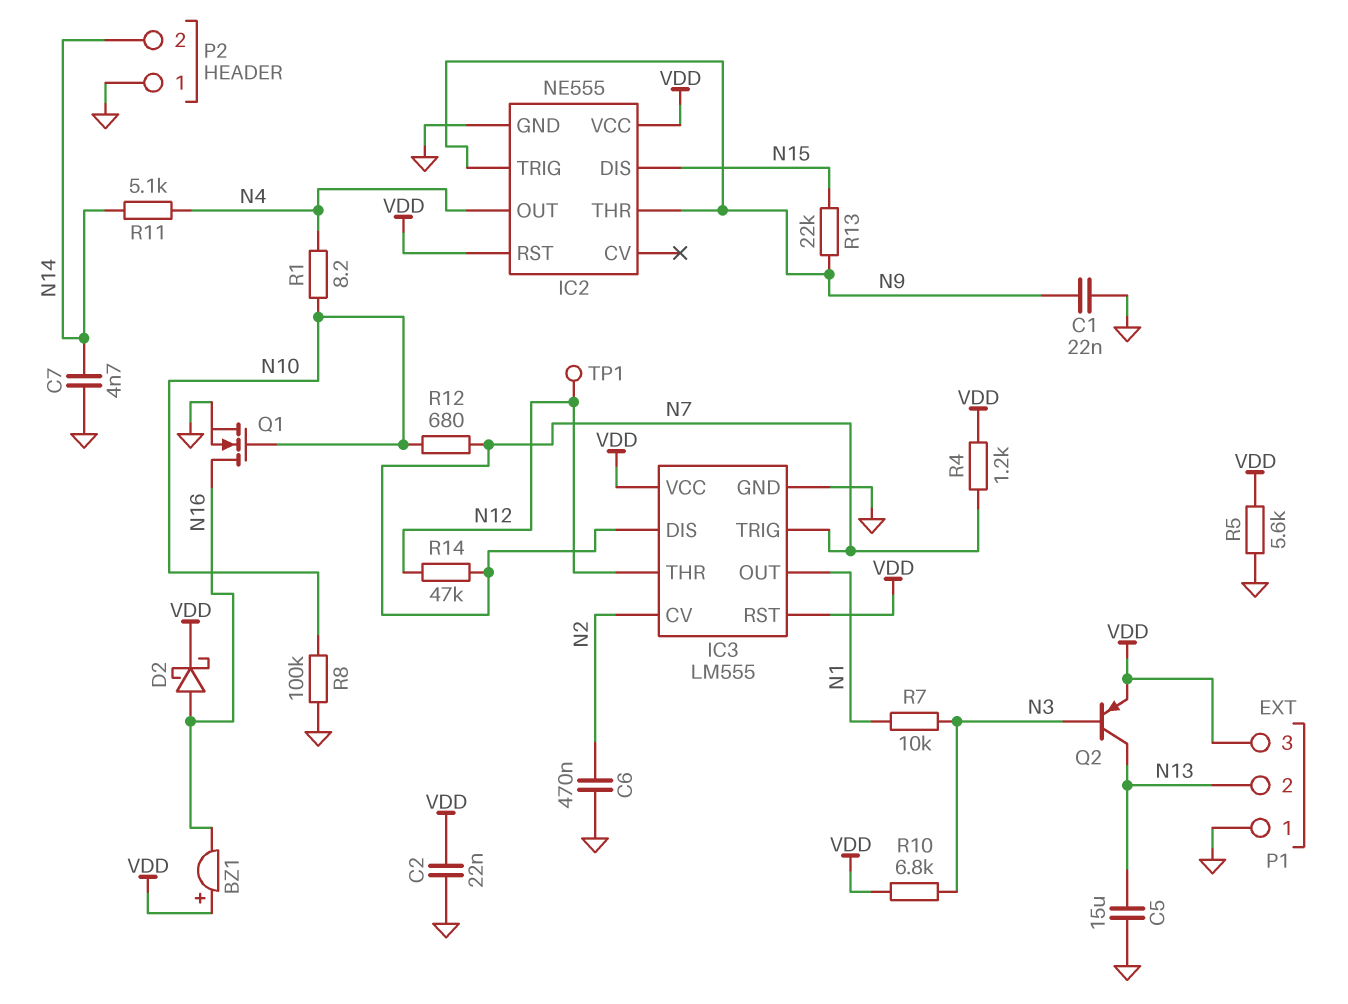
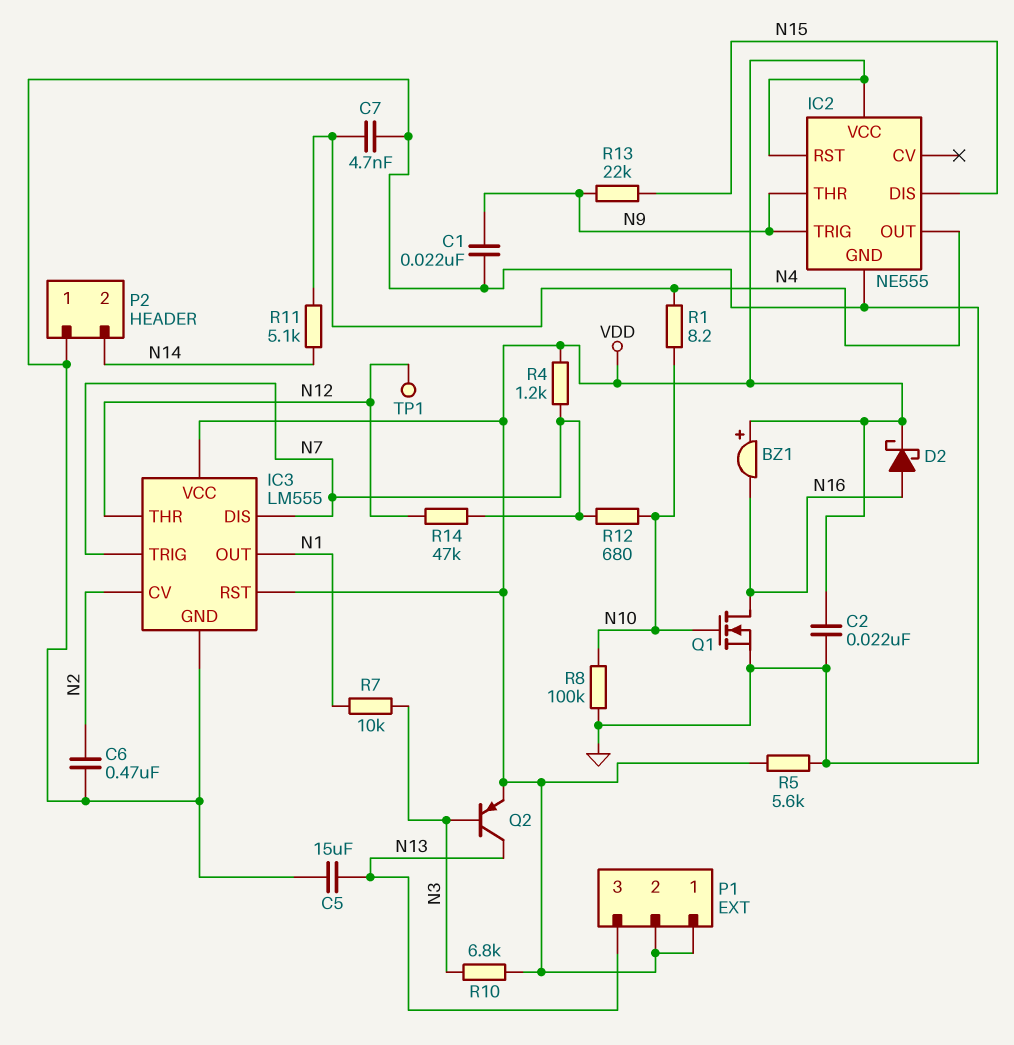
C7: 4.7nF (GND, N14) -> 4.7nF (GND, N4)
P1 pin 1: GND -> VDD
P1 pin 2: N13 -> VDD
P1 pin 3: VDD -> N13

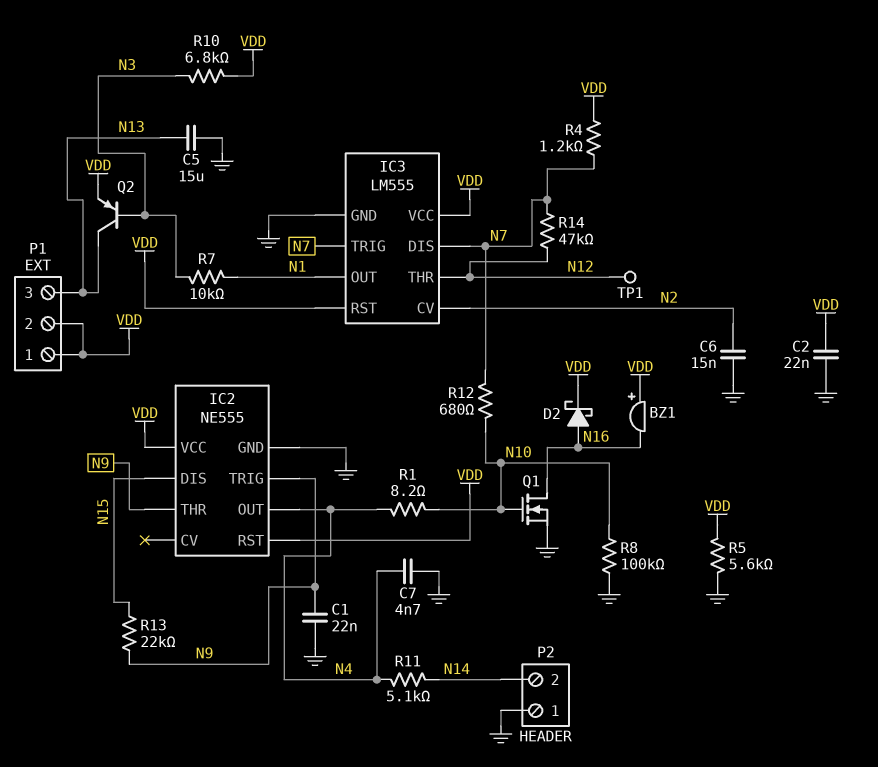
C6: 470nF (GND, N2) -> 15nF (GND, N2)

